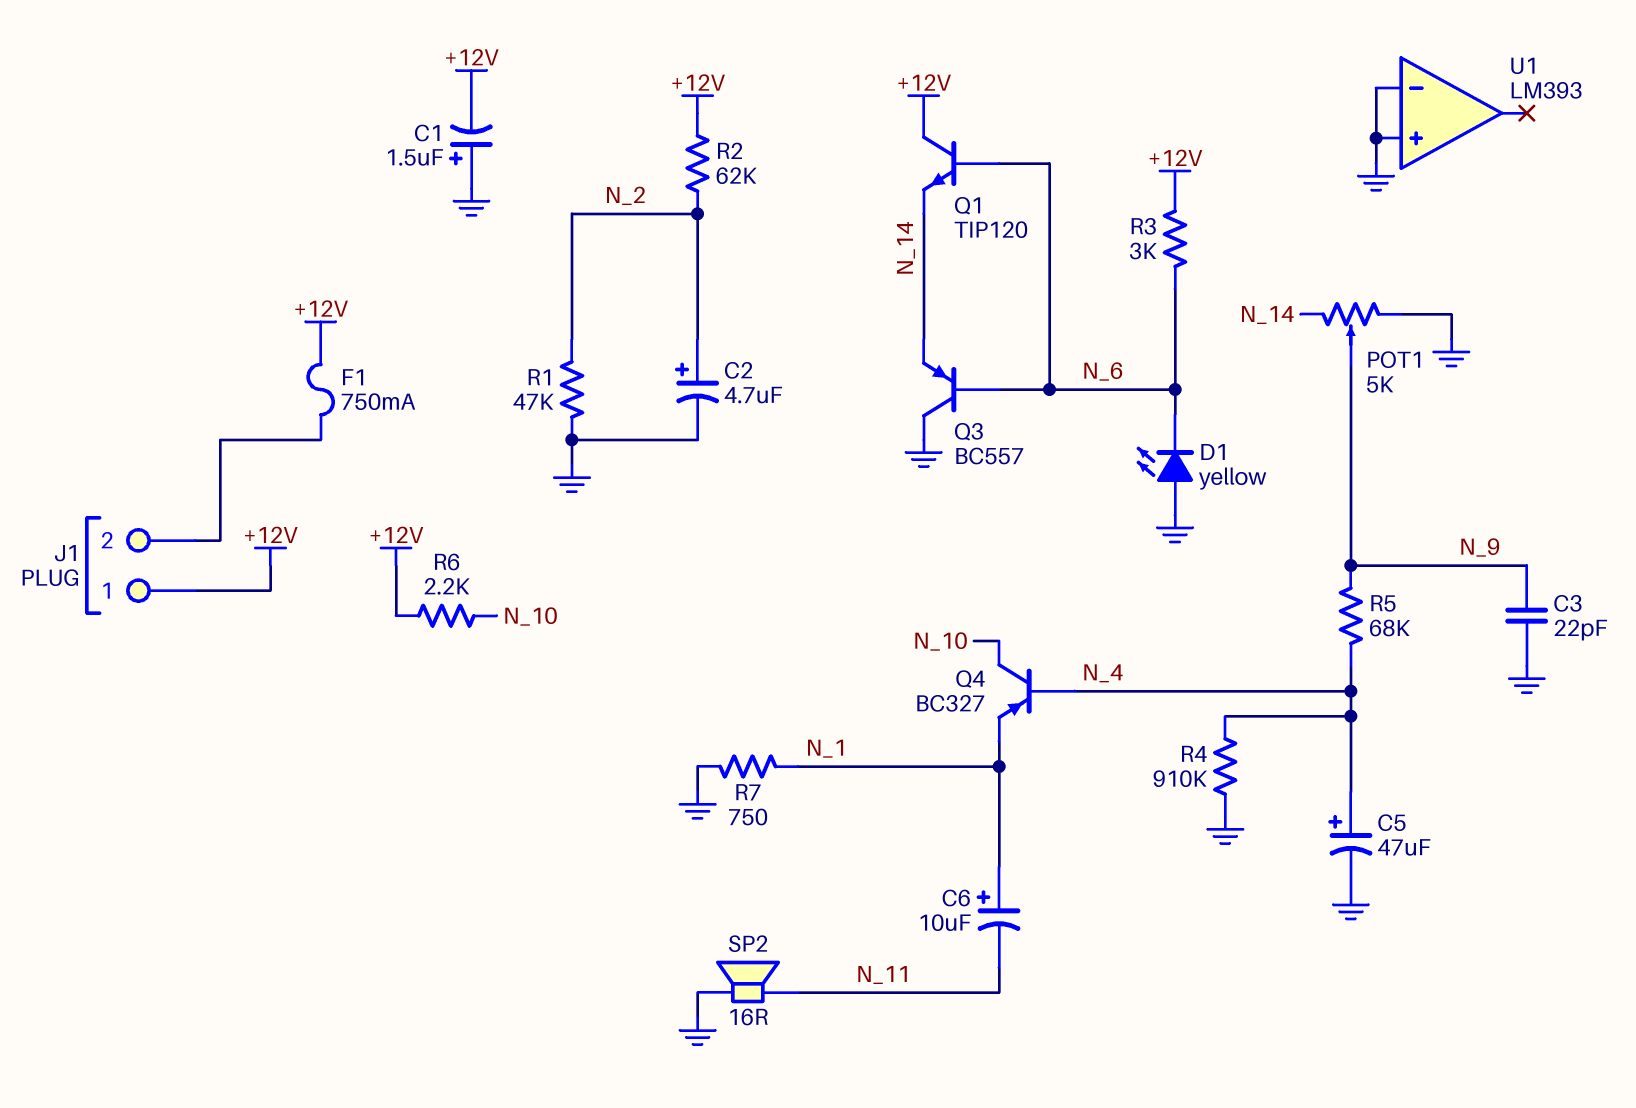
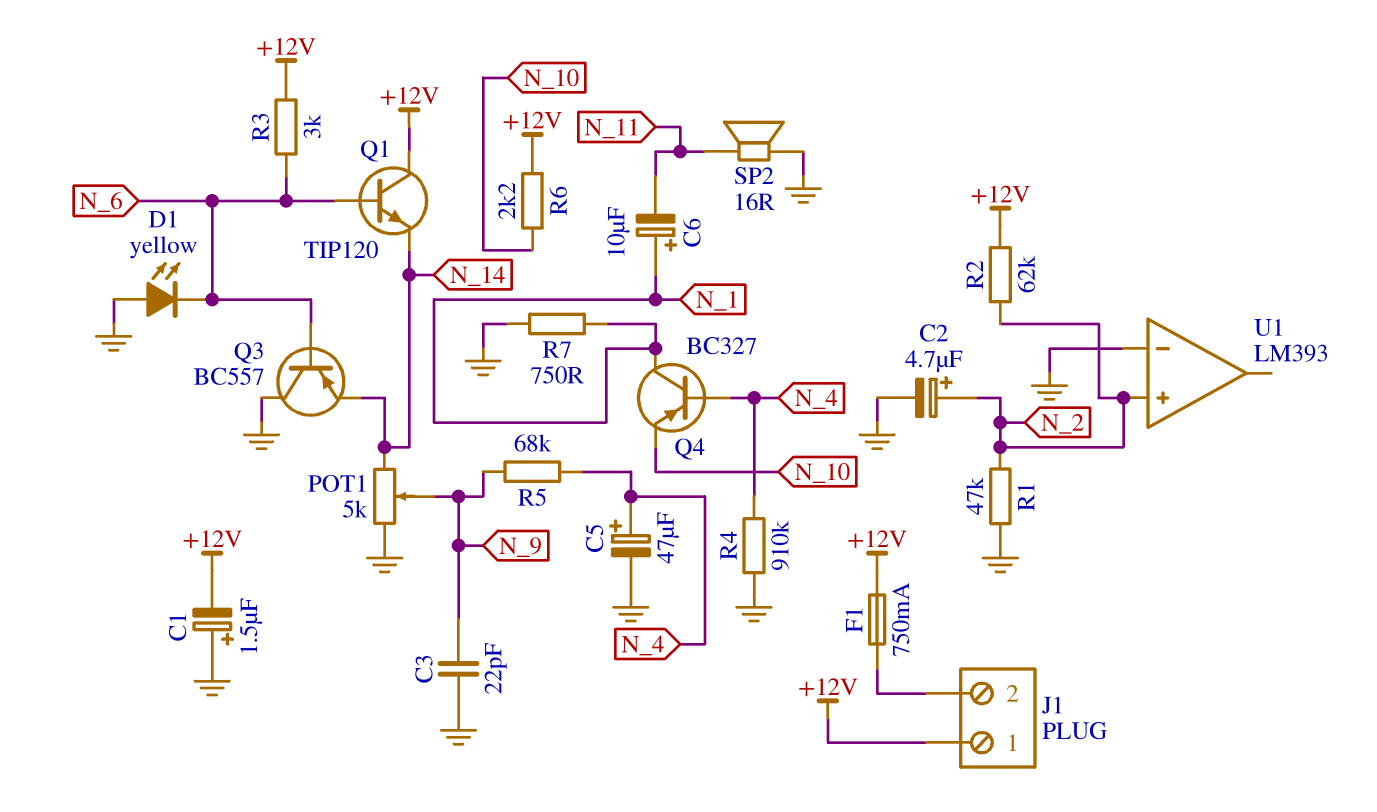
Q4: PNP BC327 (B N_4, C N_10, E N_1) -> PNP BC327 (B N_4, C N_1, E N_10)
U1 pin in+: GND -> N_2

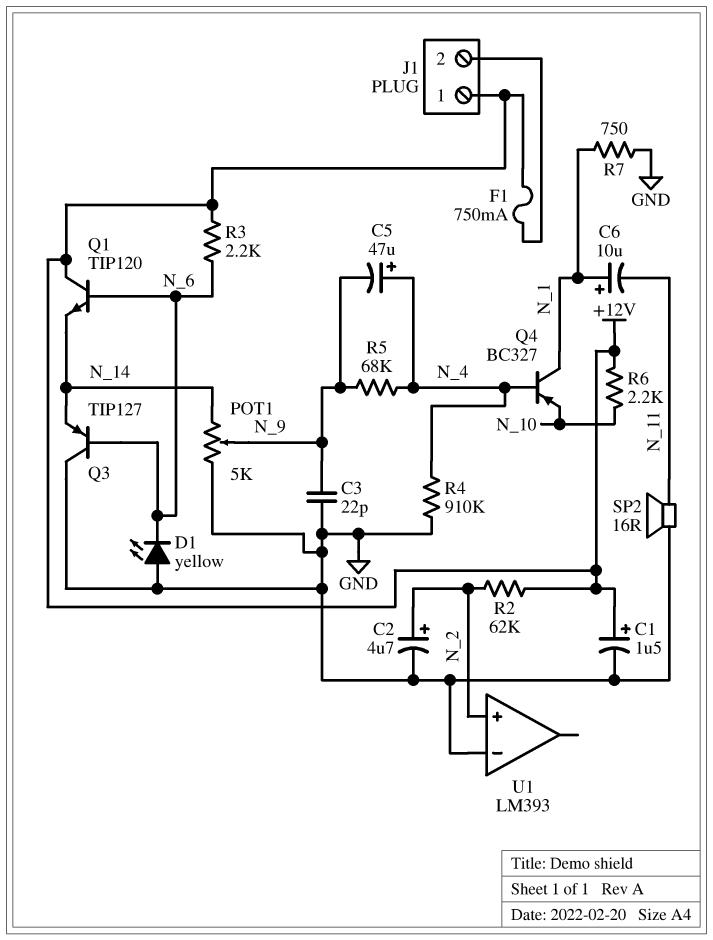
C1: 1.5uF (plus GND, minus +12V) -> 1.5uF (plus +12V, minus GND)
C5: 47uF (plus N_4, minus GND) -> 47uF (plus N_4, minus N_9)
Q3: PNP BC557 (B N_6, C GND, E N_14) -> PNP TIP127 (B N_6, C GND, E N_14)
R1: 47k (GND, N_2) -> none
R3: 3k (+12V, N_6) -> 2.2k (+12V, N_6)

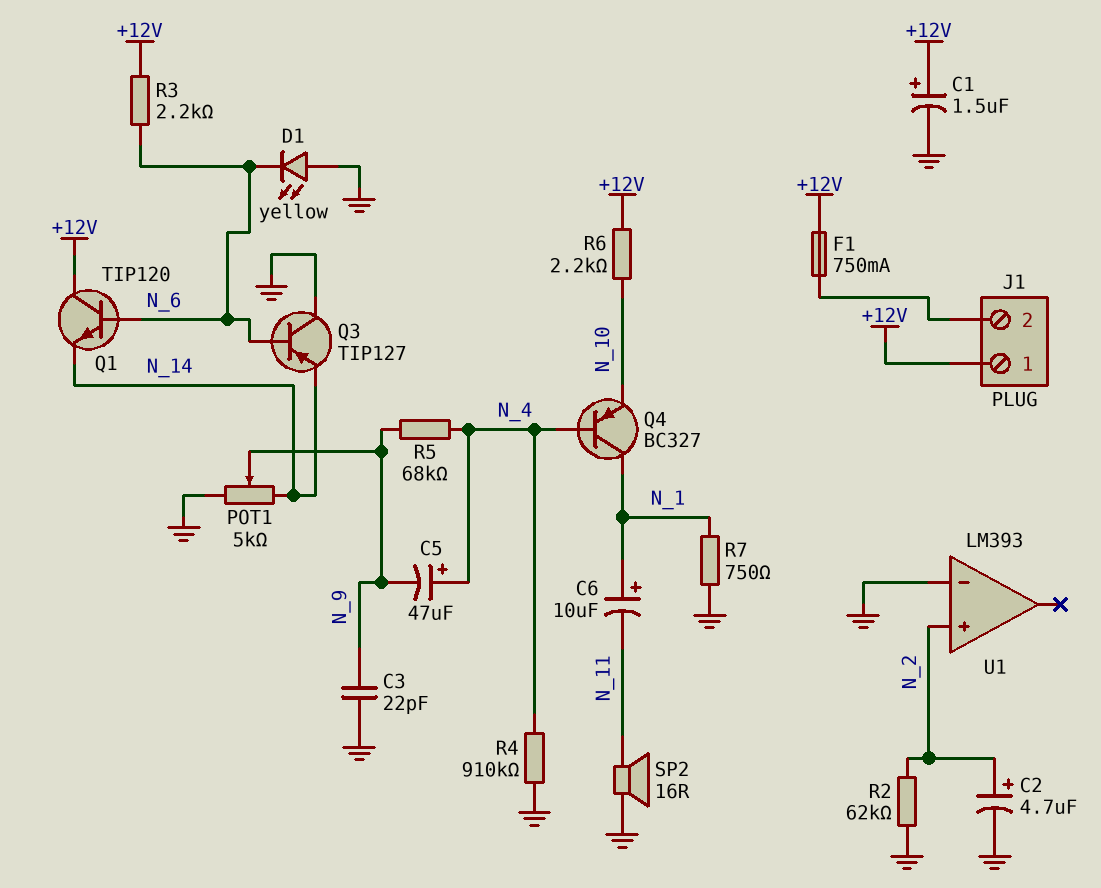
R2: 62k (+12V, N_2) -> 62k (GND, N_2)

